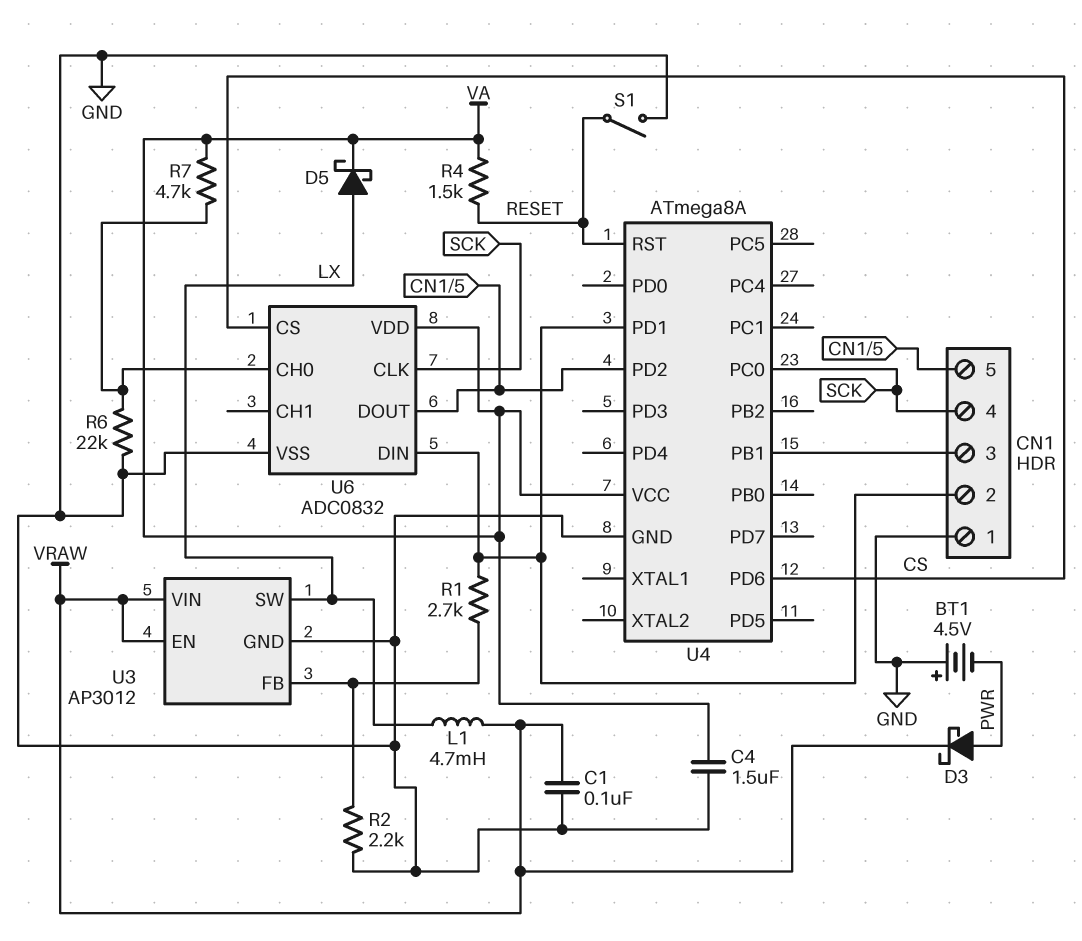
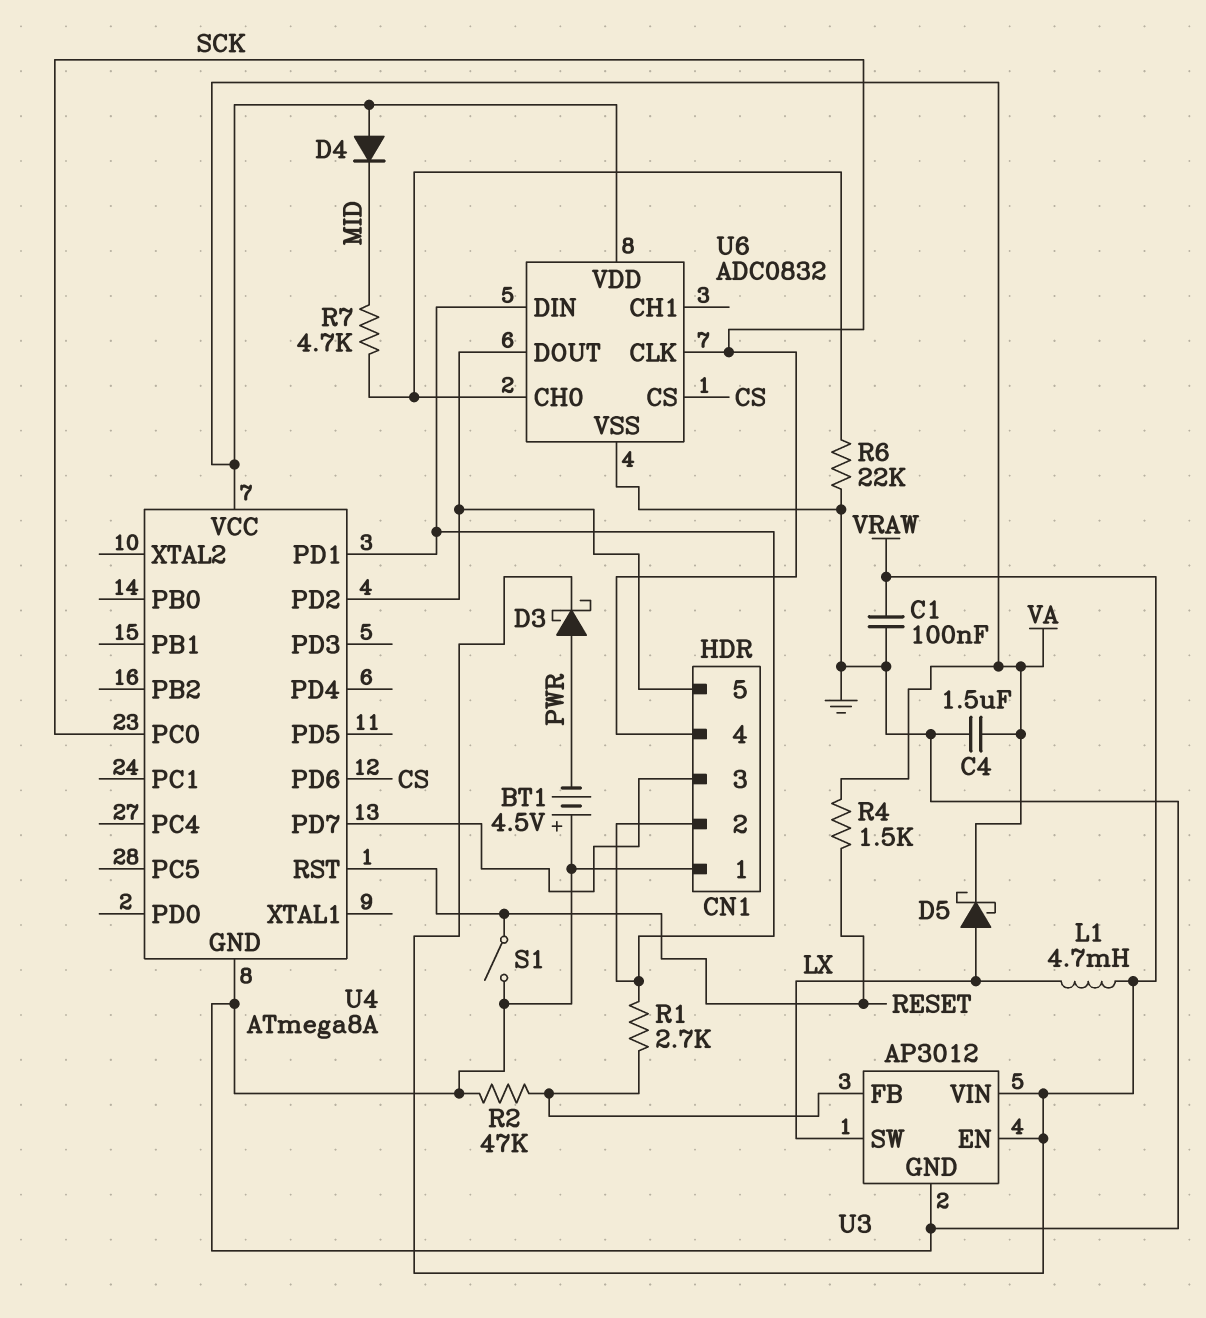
D4: none -> diode (A VA, K MID)
R2: 2.2k (GND, U3/FB) -> 47k (GND, U3/FB)
R7: 4.7k (U6/CH0, VA) -> 4.7k (MID, U6/CH0)
U4 pin PB1: CN1/3 -> none
U4 pin PD7: none -> CN1/3

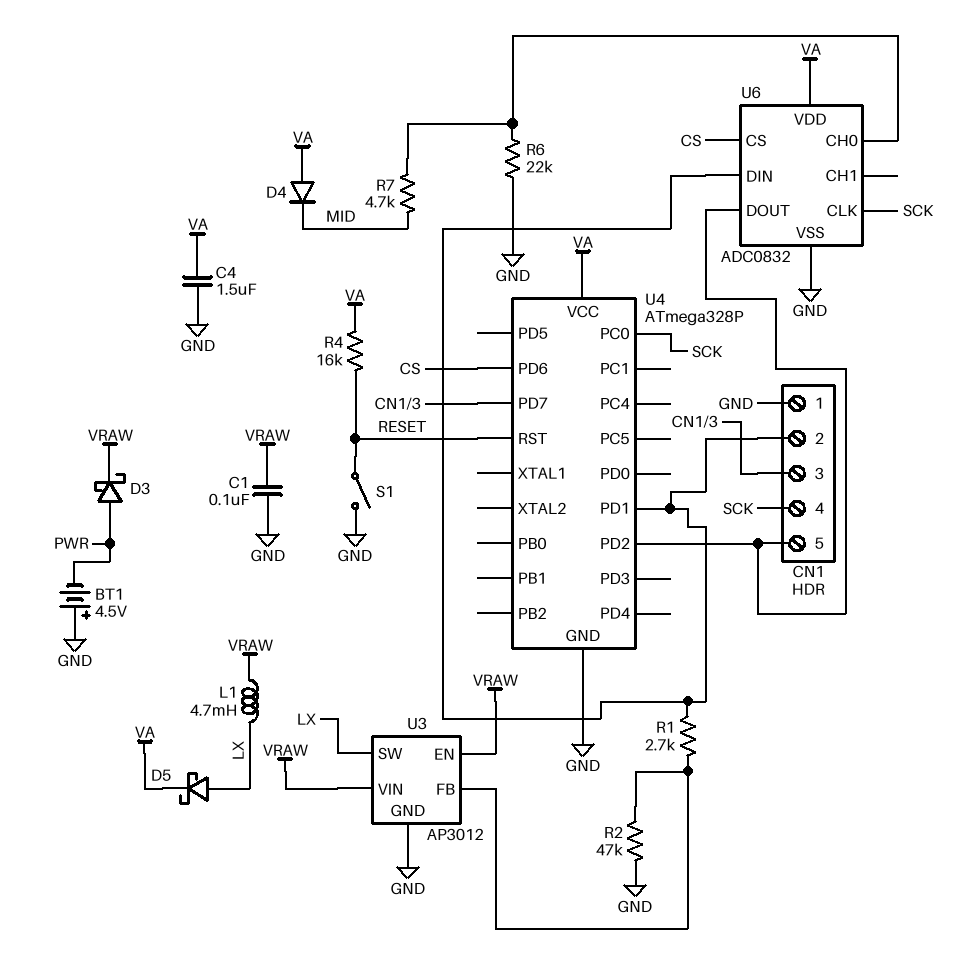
R4: 1.5k (RESET, VA) -> 16k (RESET, VA)
U4: ATmega8A -> ATmega328P

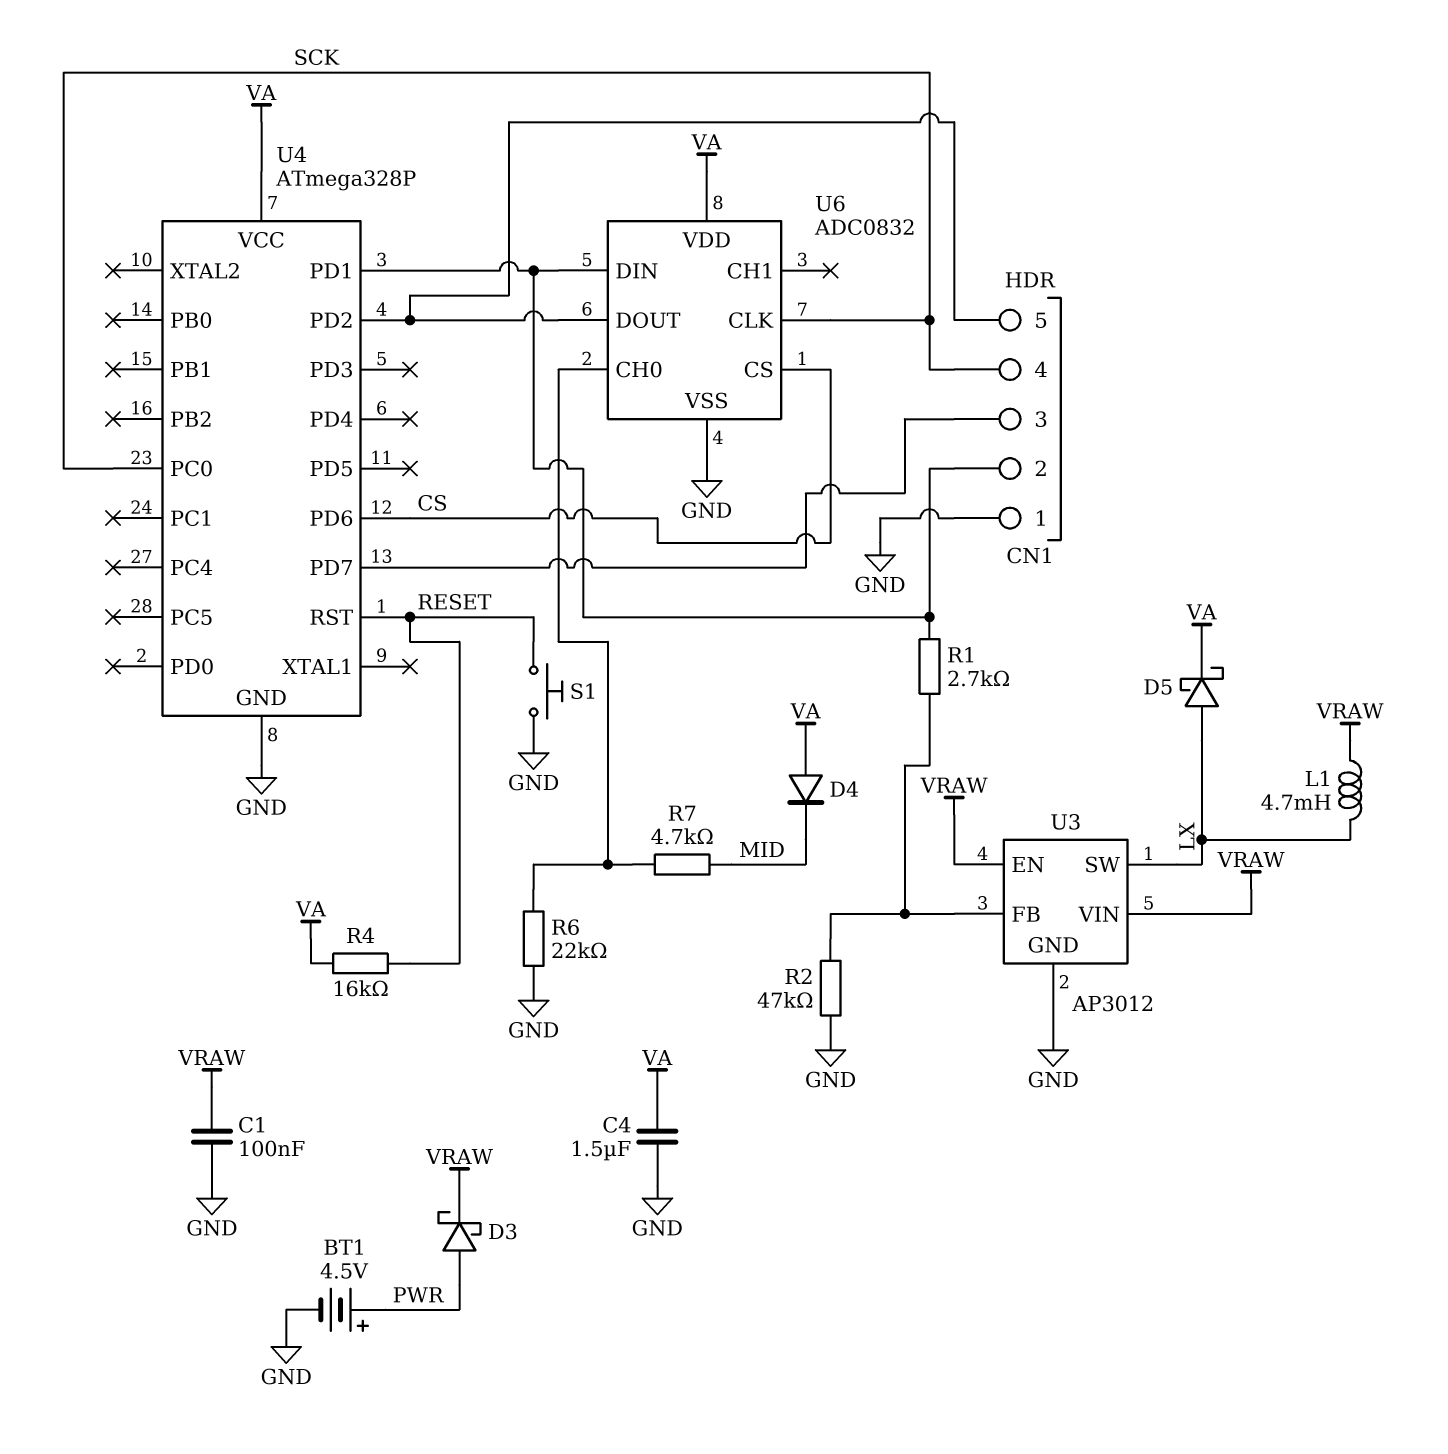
BT1: 4.5V (plus GND, minus PWR) -> 4.5V (plus PWR, minus GND)
S1: switch (GND, RESET) -> button (GND, RESET)

